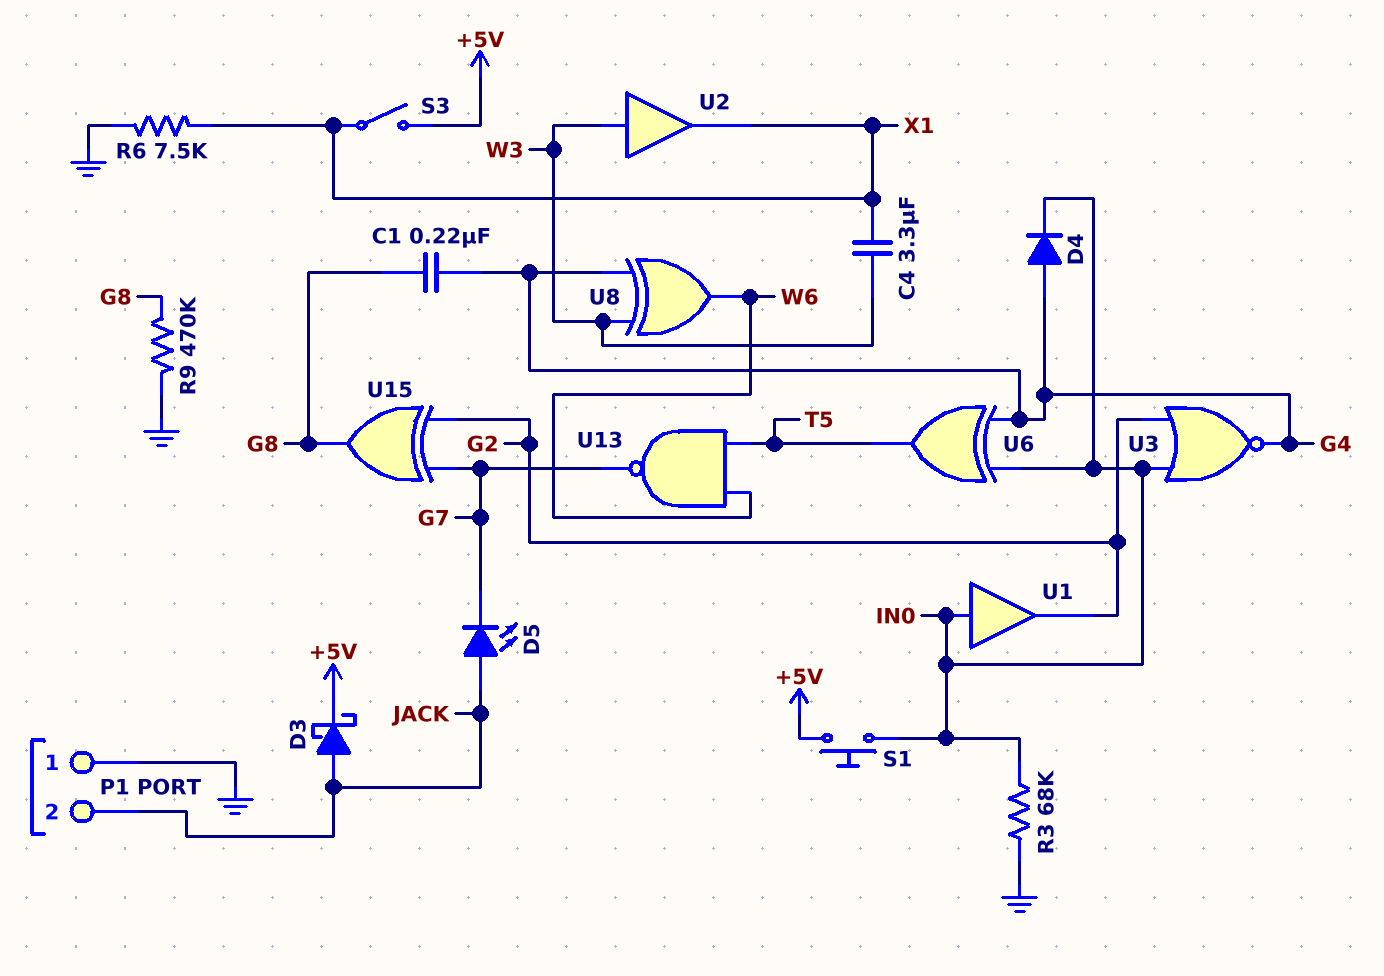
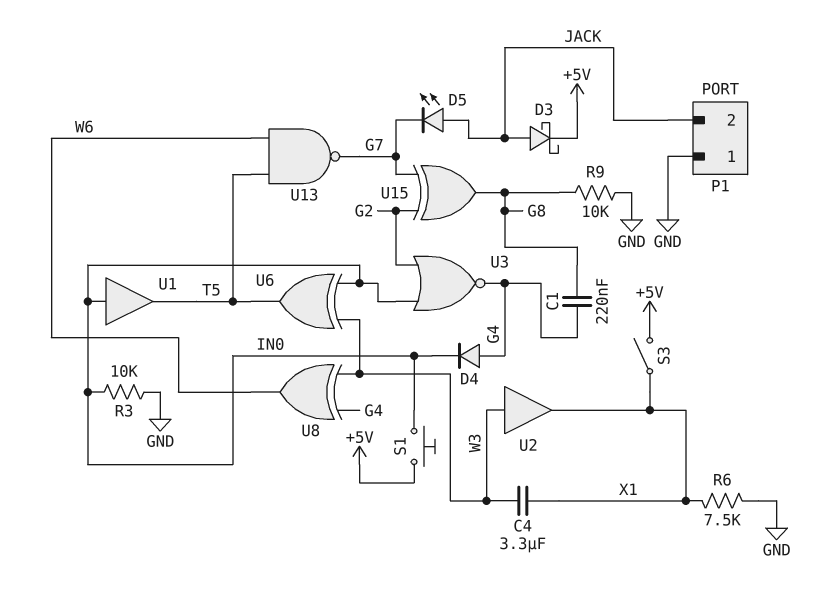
R3: 68k (GND, IN0) -> 10k (GND, IN0)
R9: 470k (G8, GND) -> 10k (G8, GND)
U1: buffer (in IN0, out G2) -> buffer (in IN0, out T5)
U6: XOR (in G4, in IN0, out T5) -> XOR (in IN0, in W3, out T5)

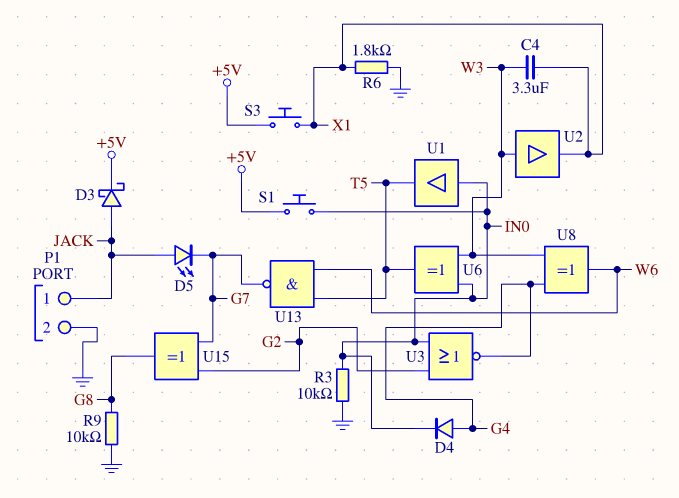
C1: 220nF (G4, G8) -> none
P1 pin 1: GND -> JACK
P1 pin 2: JACK -> GND
R6: 7.5k (GND, X1) -> 1.8k (GND, X1)
S3: switch (+5V, X1) -> button (+5V, X1)

